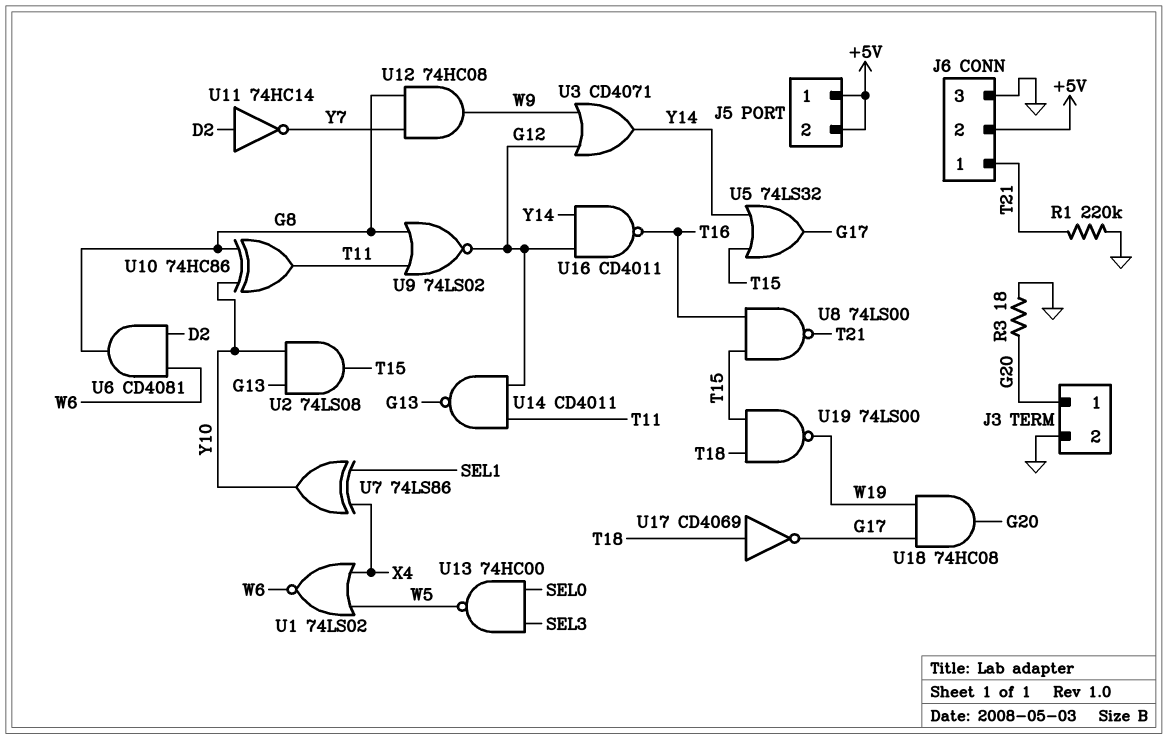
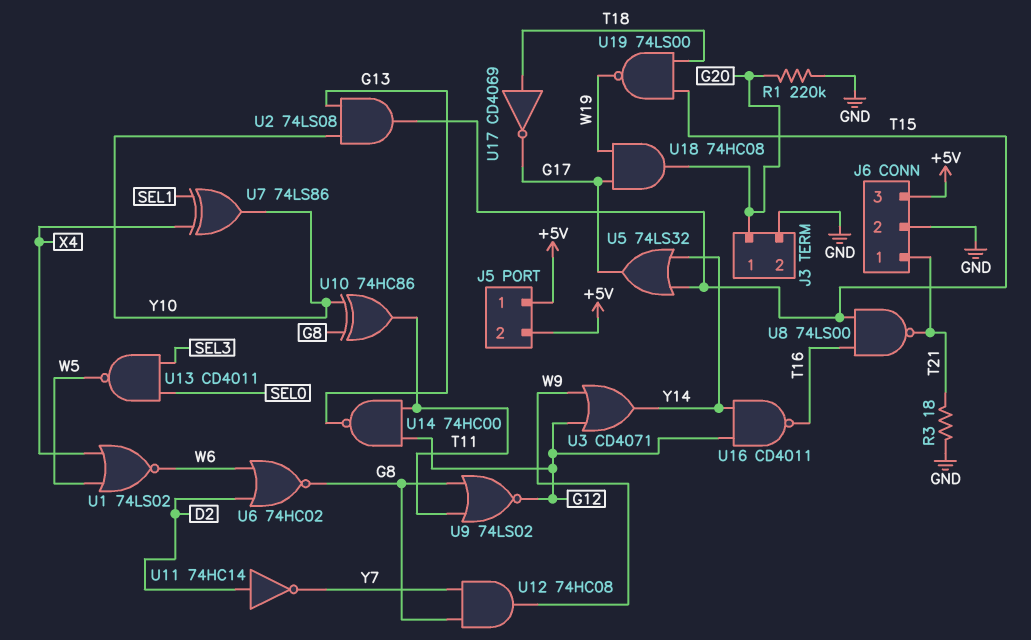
J6 pin 2: +5V -> GND
J6 pin 3: GND -> +5V
R1: 220k (GND, T21) -> 220k (G20, GND)
R3: 18 (G20, GND) -> 18 (GND, T21)
U6: AND CD4081 (in D2, in W6, out G8) -> NOR 74HC02 (in D2, in W6, out G8)
U13: NAND 74HC00 (in SEL0, in SEL3, out W5) -> NAND CD4011 (in SEL0, in SEL3, out W5)
U14: NAND CD4011 (in G12, in T11, out G13) -> NAND 74HC00 (in G12, in T11, out G13)

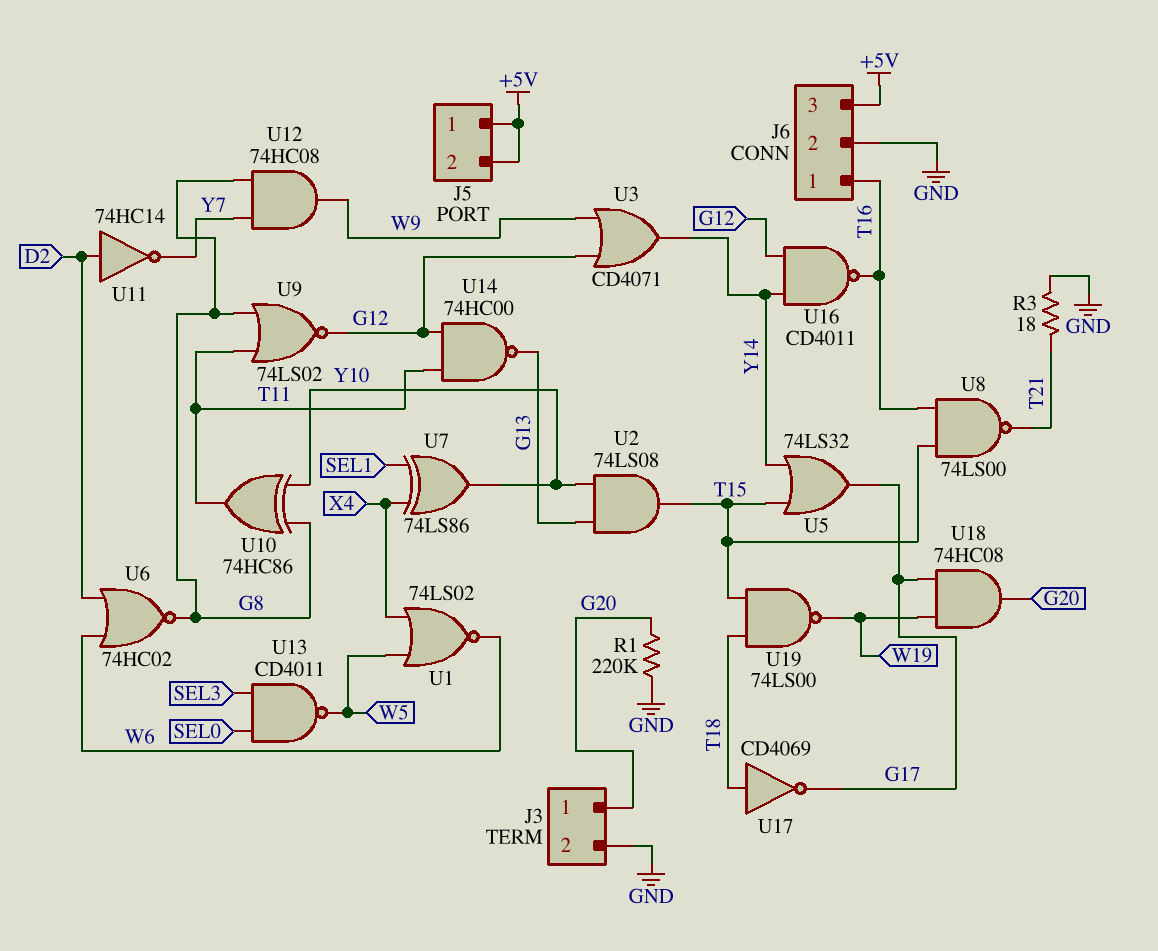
J6 pin 1: T21 -> T16

